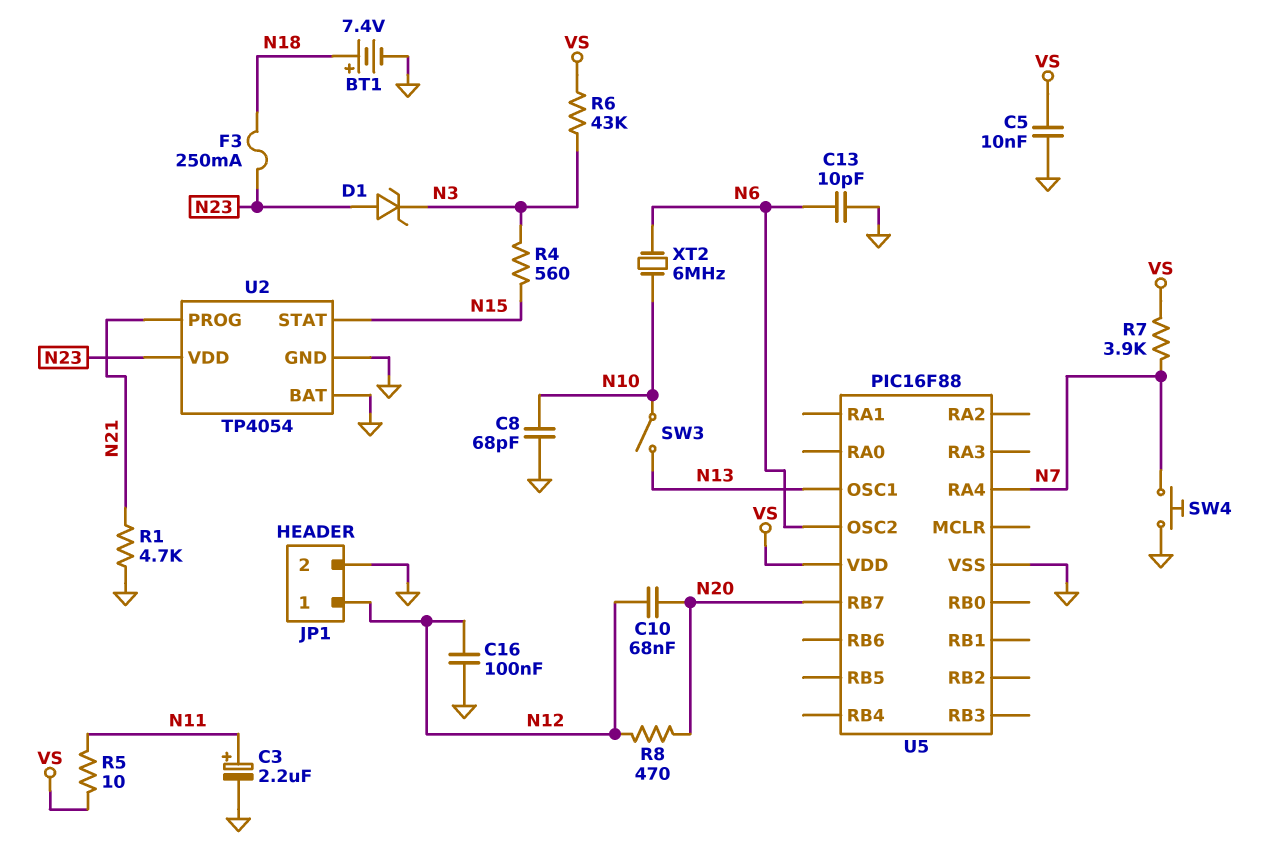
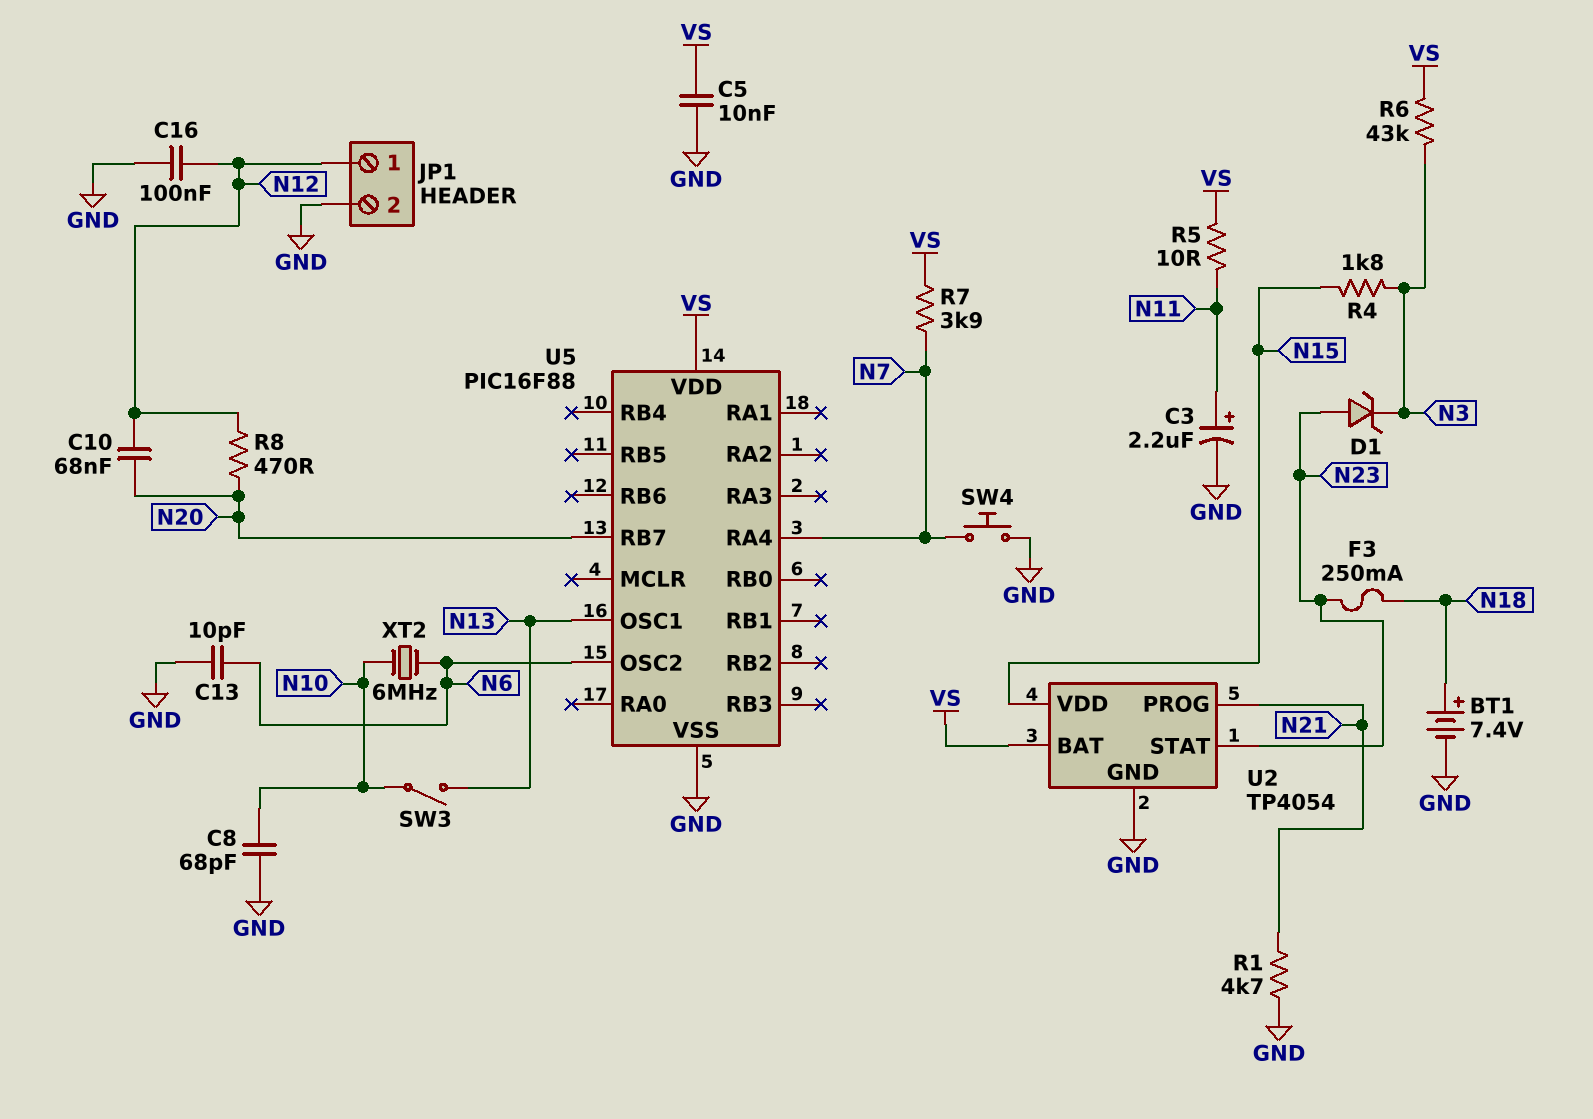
R4: 560 (N3, N15) -> 1.8k (N3, N15)
U2 pin BAT: GND -> VS
U2 pin STAT: N15 -> N23
U2 pin VDD: N23 -> N15

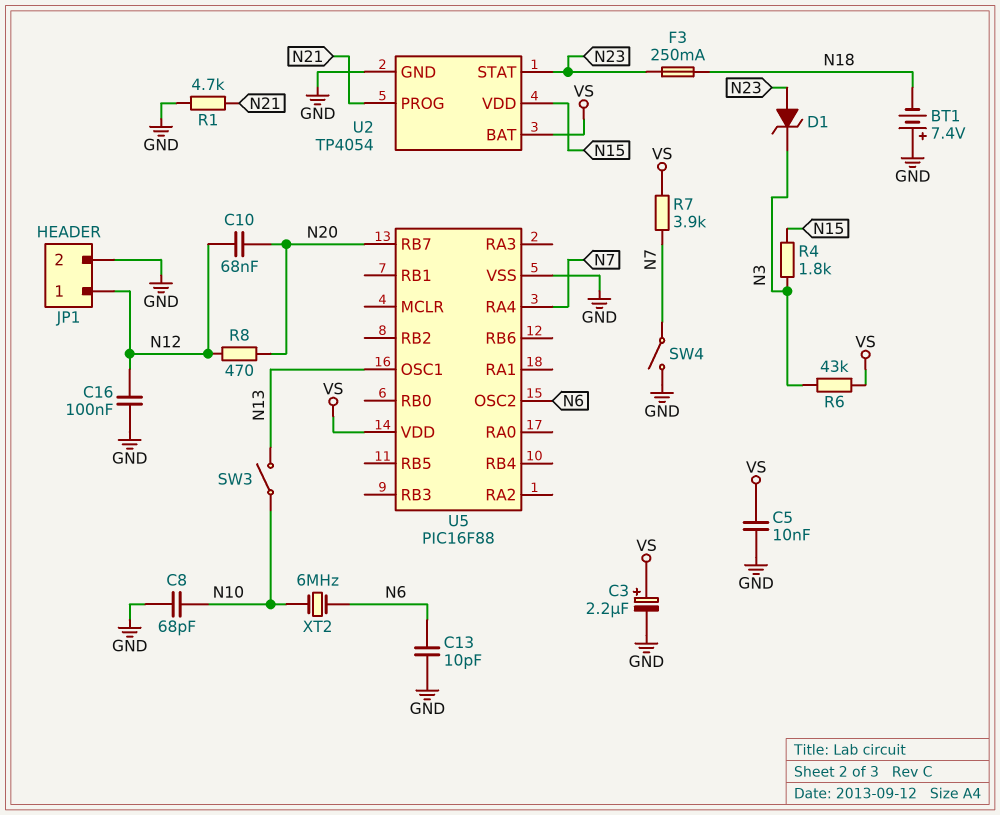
BT1: 7.4V (plus N18, minus GND) -> 7.4V (plus GND, minus N18)
C3: 2.2uF (plus N11, minus GND) -> 2.2uF (plus VS, minus GND)
R5: 10 (N11, VS) -> none
SW4: button (GND, N7) -> switch (GND, N7)

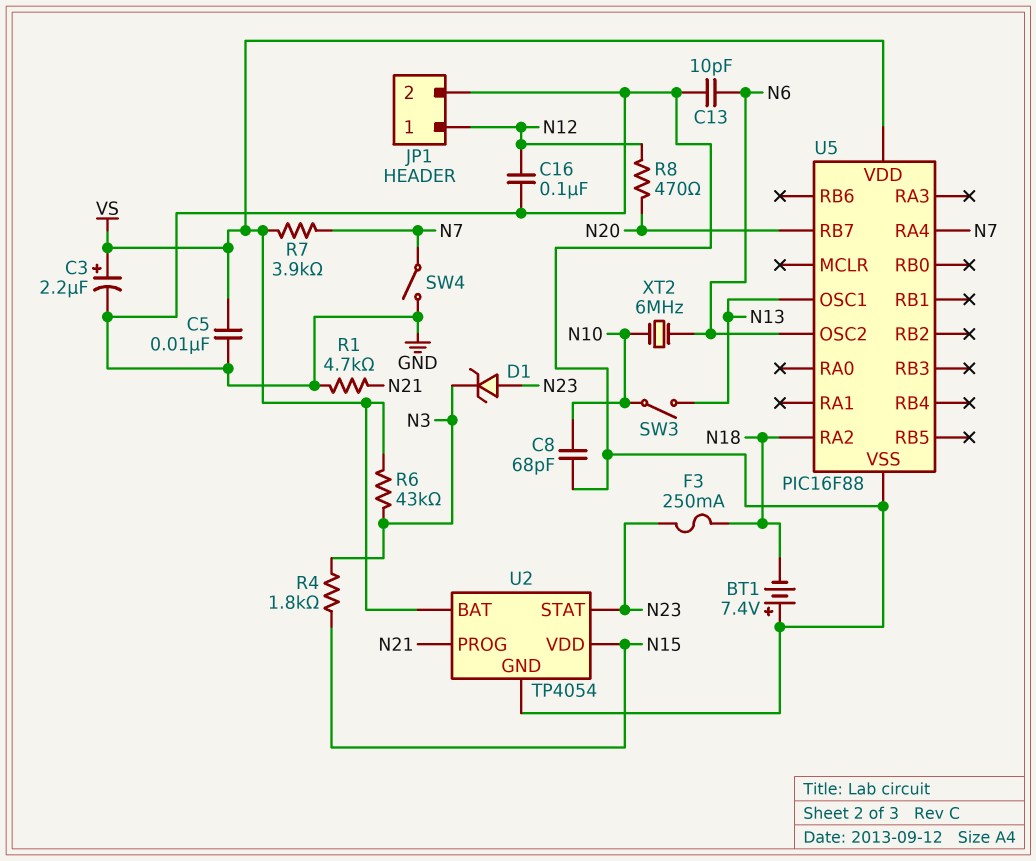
C10: 68nF (N12, N20) -> none
U5 pin RA2: none -> N18

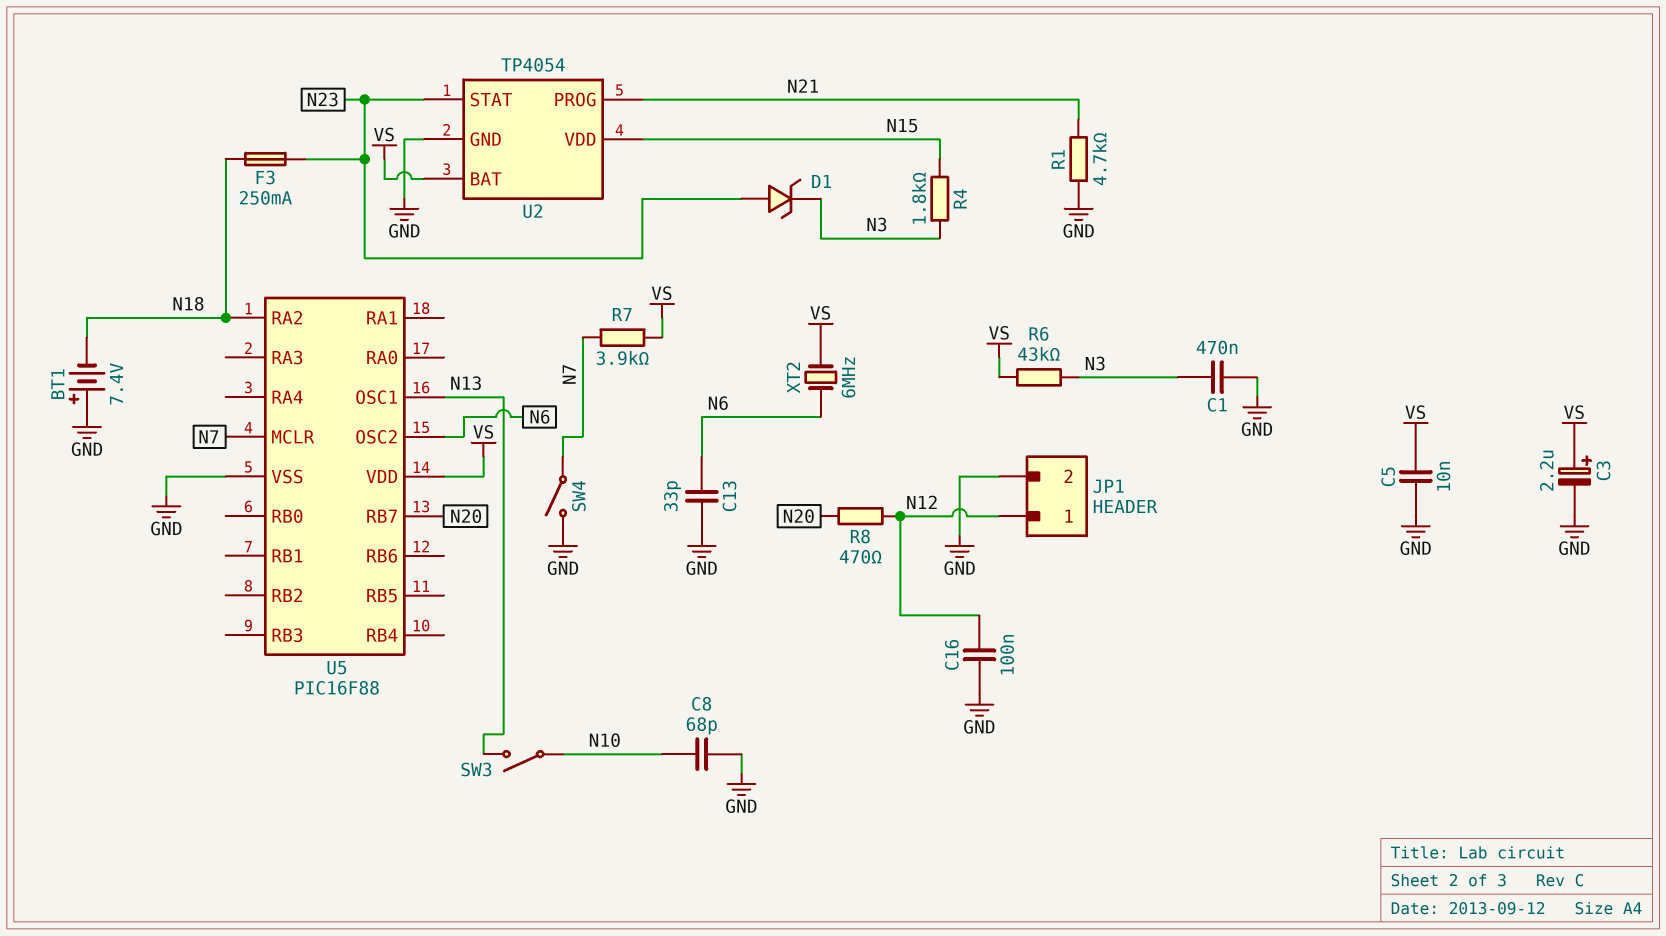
C1: none -> 470nF (GND, N3)
C13: 10pF (GND, N6) -> 33pF (GND, N6)
U5 pin MCLR: none -> N7
U5 pin RA4: N7 -> none
XT2: 6MHz (N6, N10) -> 6MHz (N6, VS)

